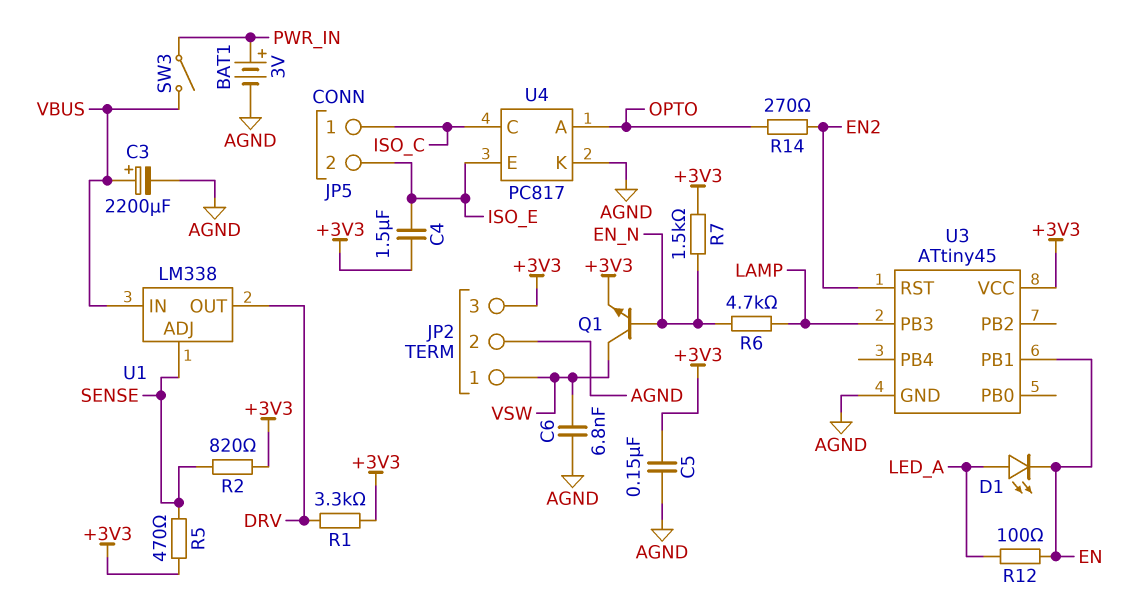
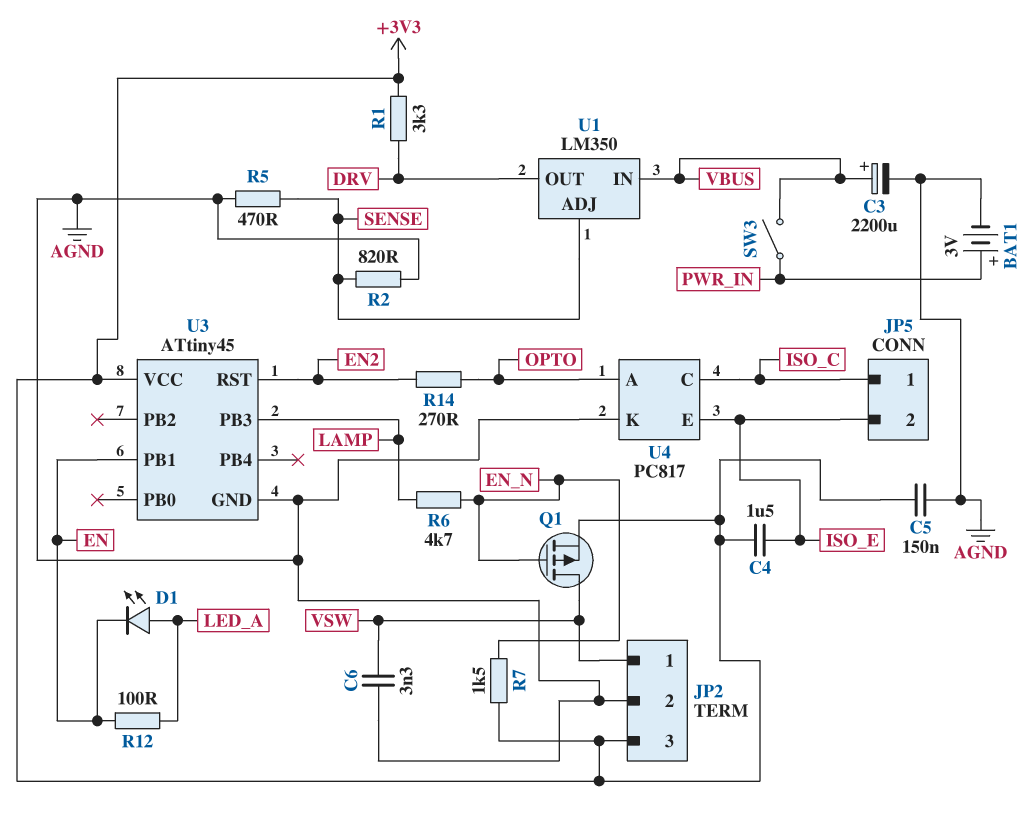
C6: 6.8nF (AGND, VSW) -> 3.3nF (AGND, VSW)
Q1: NPN (B EN_N, C VSW, E +3V3) -> PMOS (G EN_N, D VSW, S +3V3)
R2: 820 (+3V3, SENSE) -> 820 (AGND, SENSE)
R5: 470 (+3V3, SENSE) -> 470 (AGND, SENSE)
U1: LM338 -> LM350

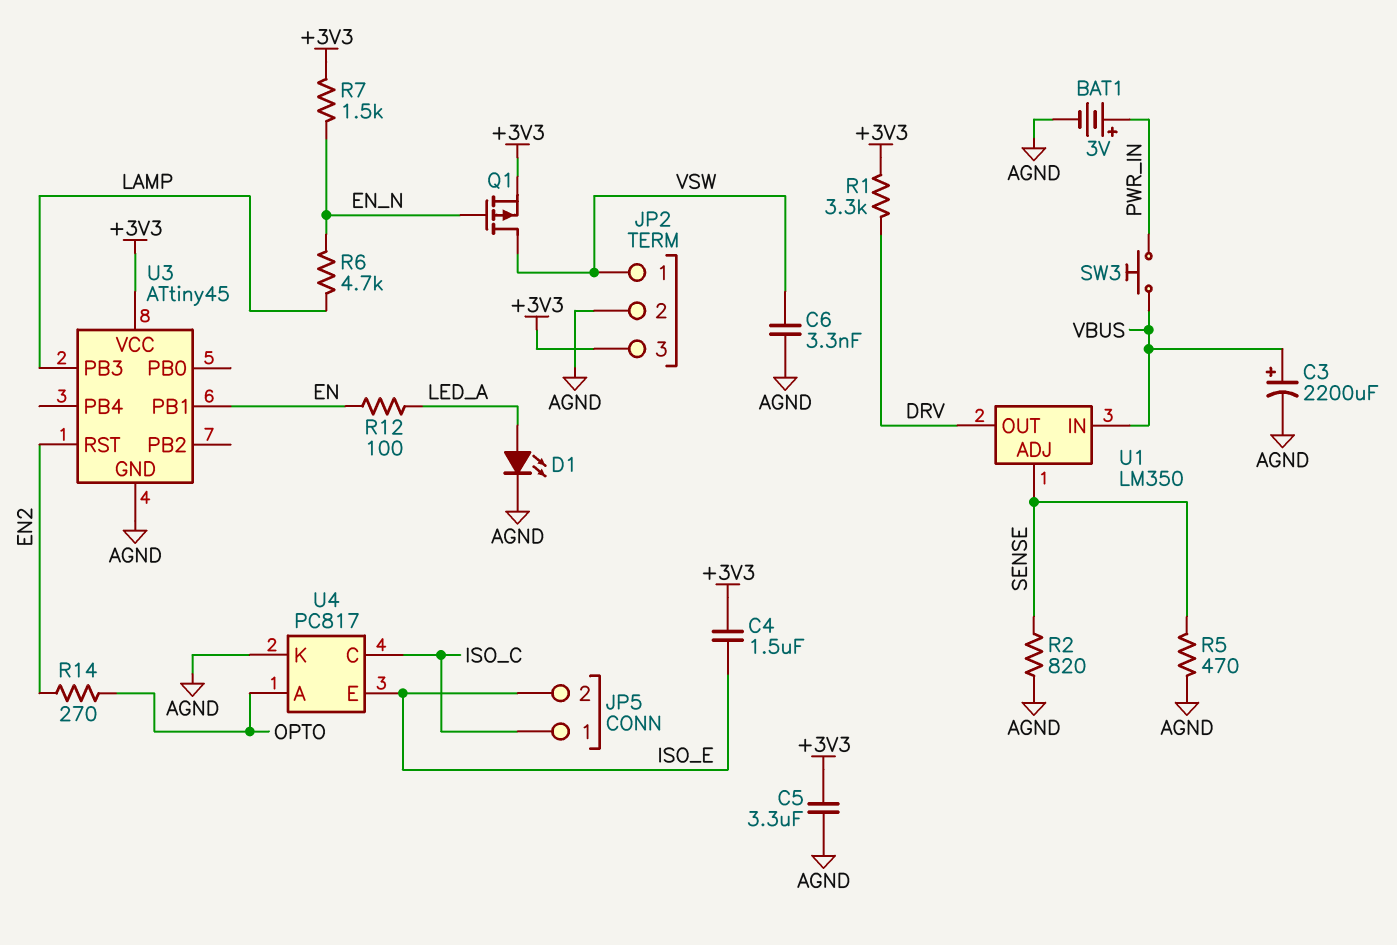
C5: 150nF (+3V3, AGND) -> 3.3uF (+3V3, AGND)
D1: LED (A LED_A, K EN) -> LED (A LED_A, K AGND)
SW3: switch (PWR_IN, VBUS) -> button (PWR_IN, VBUS)

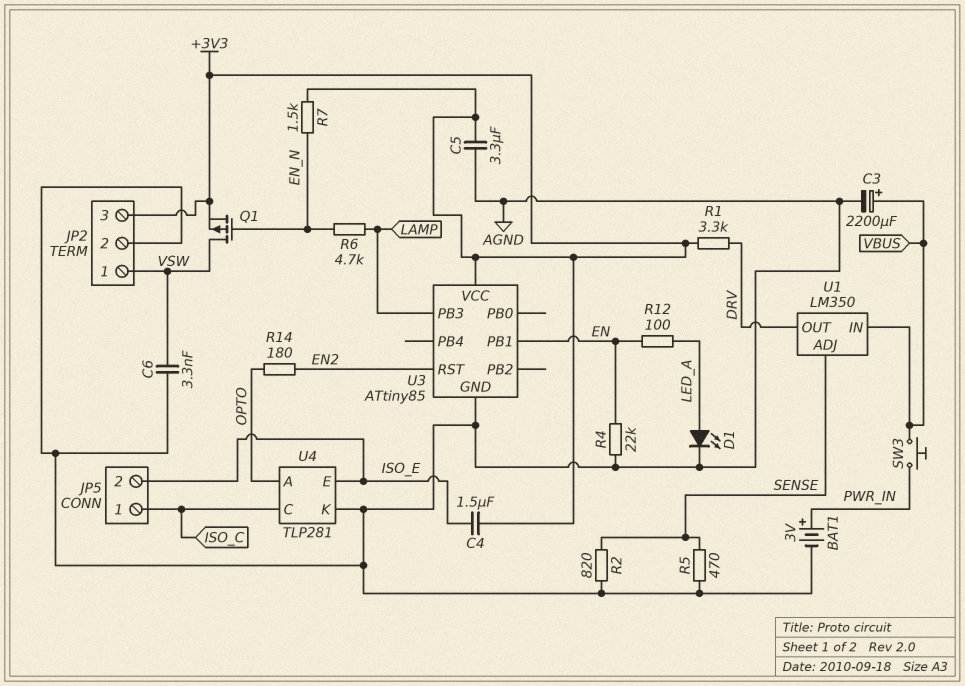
R4: none -> 22k (AGND, EN)
R14: 270 (EN2, OPTO) -> 180 (EN2, OPTO)
U3: ATtiny45 -> ATtiny85
U4: PC817 -> TLP281

